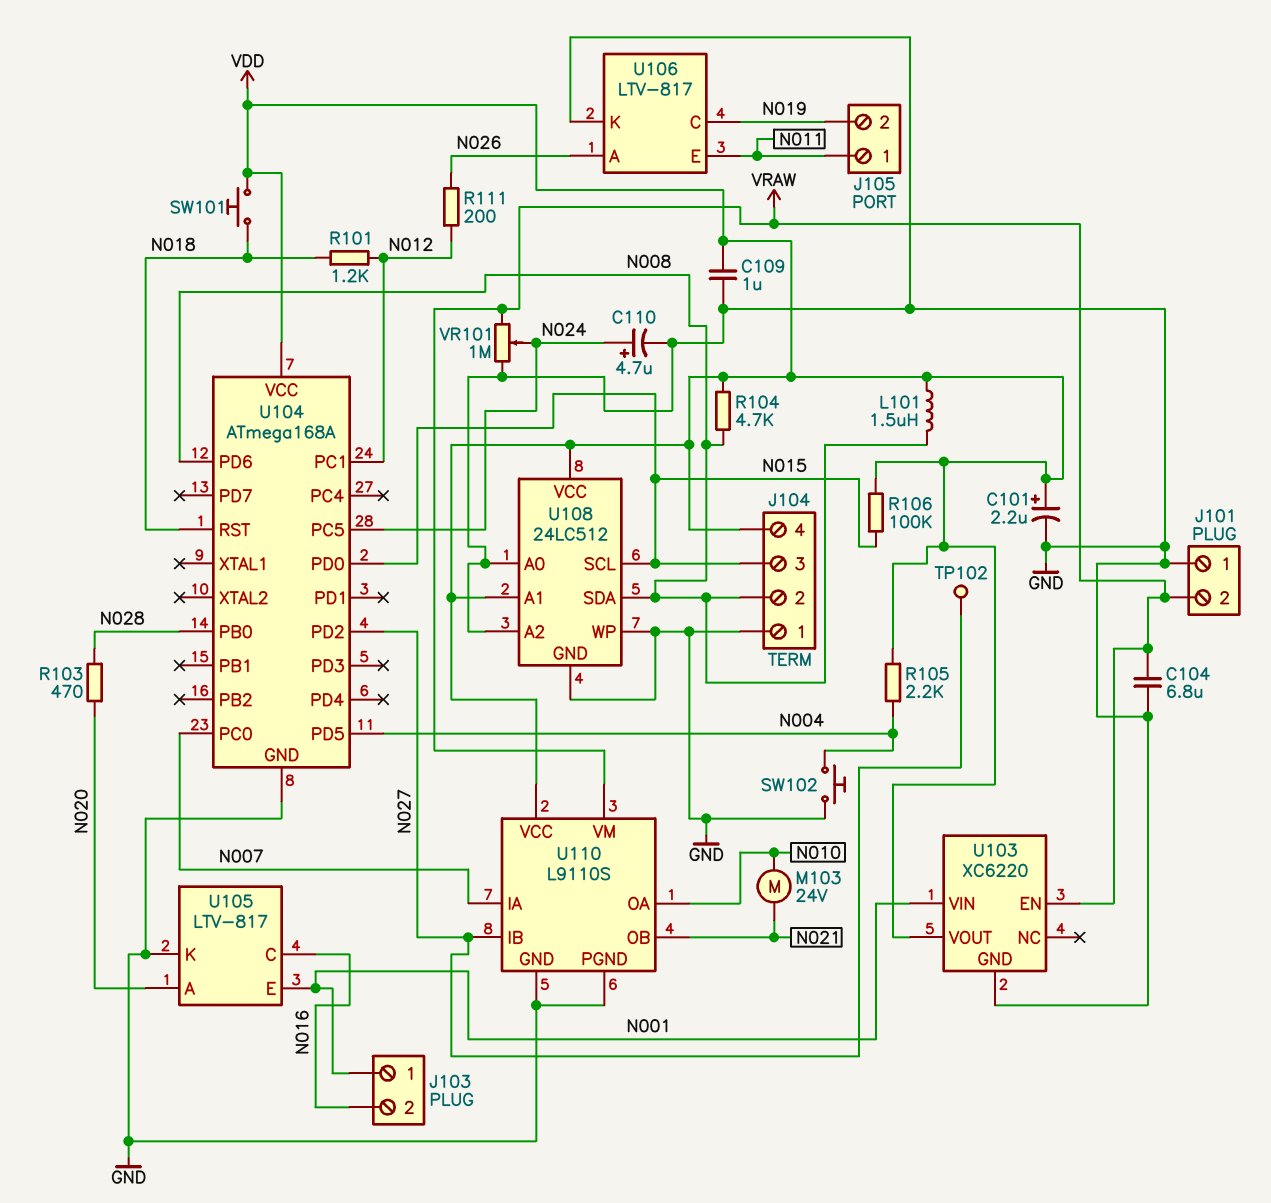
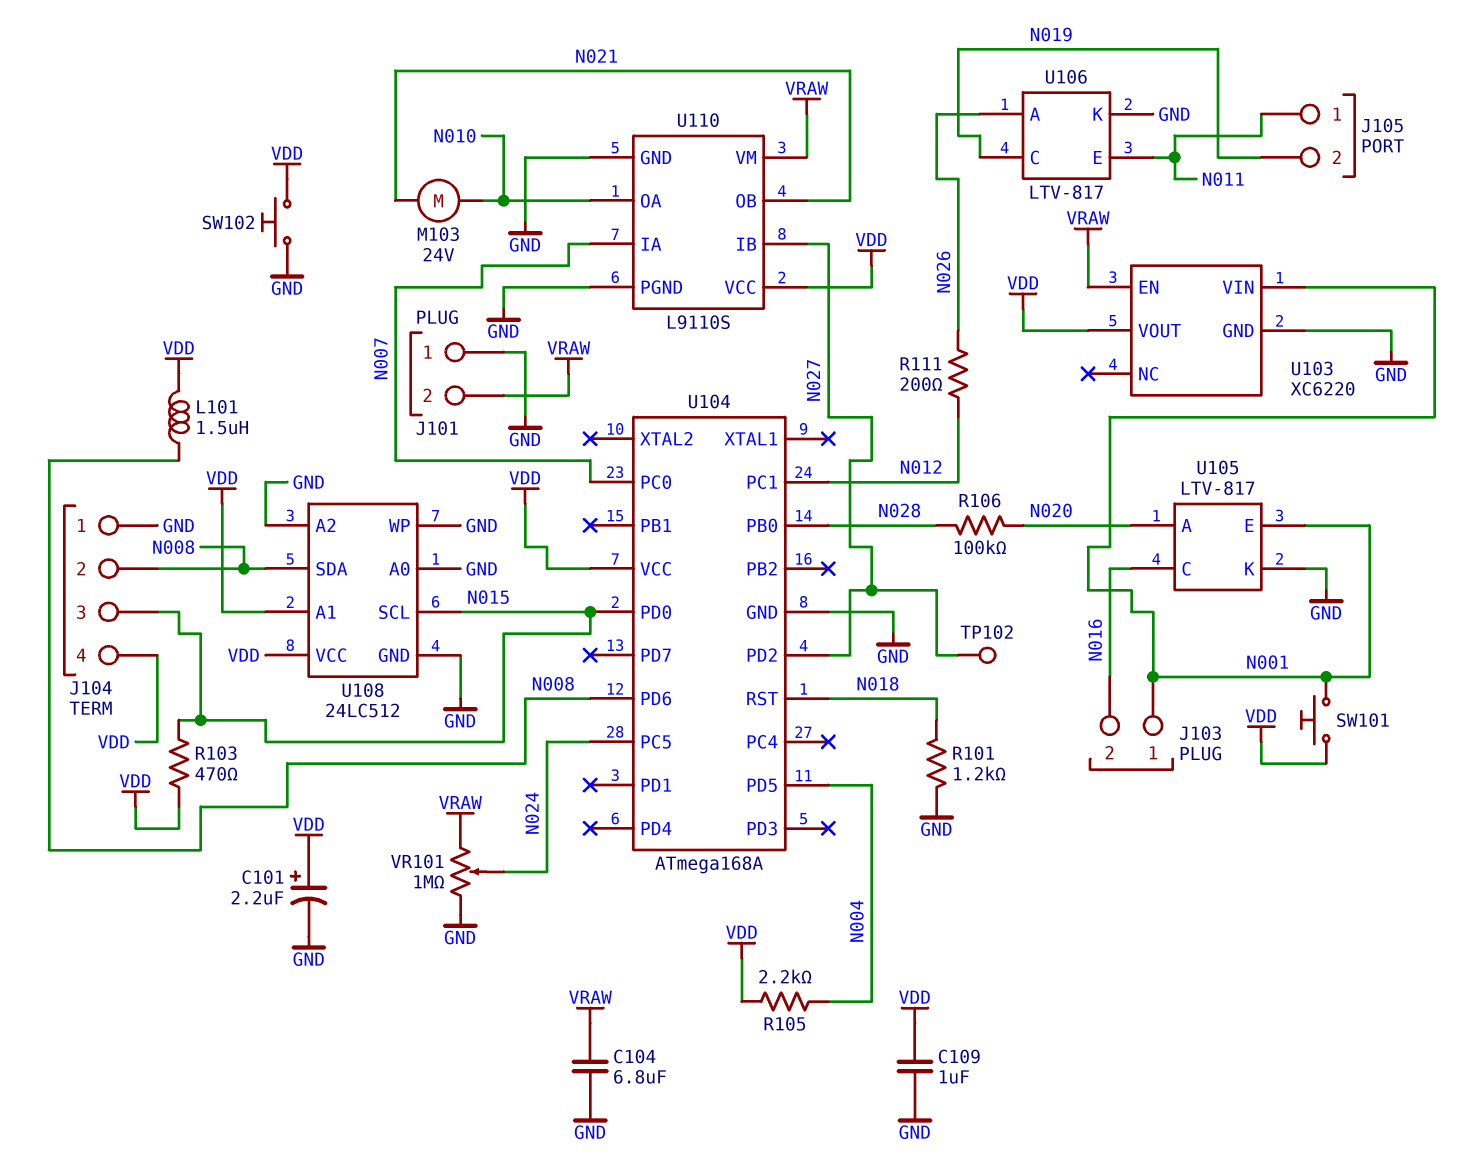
C110: 4.7uF (plus N024, minus GND) -> none
R101: 1.2k (N012, N018) -> 1.2k (GND, N018)
R103: 470 (N020, N028) -> 470 (N015, VDD)
R104: 4.7k (N008, VDD) -> none
R106: 100k (N015, VDD) -> 100k (N020, N028)
SW101: button (N018, VDD) -> button (N001, VDD)
SW102: button (GND, N004) -> button (GND, VDD)

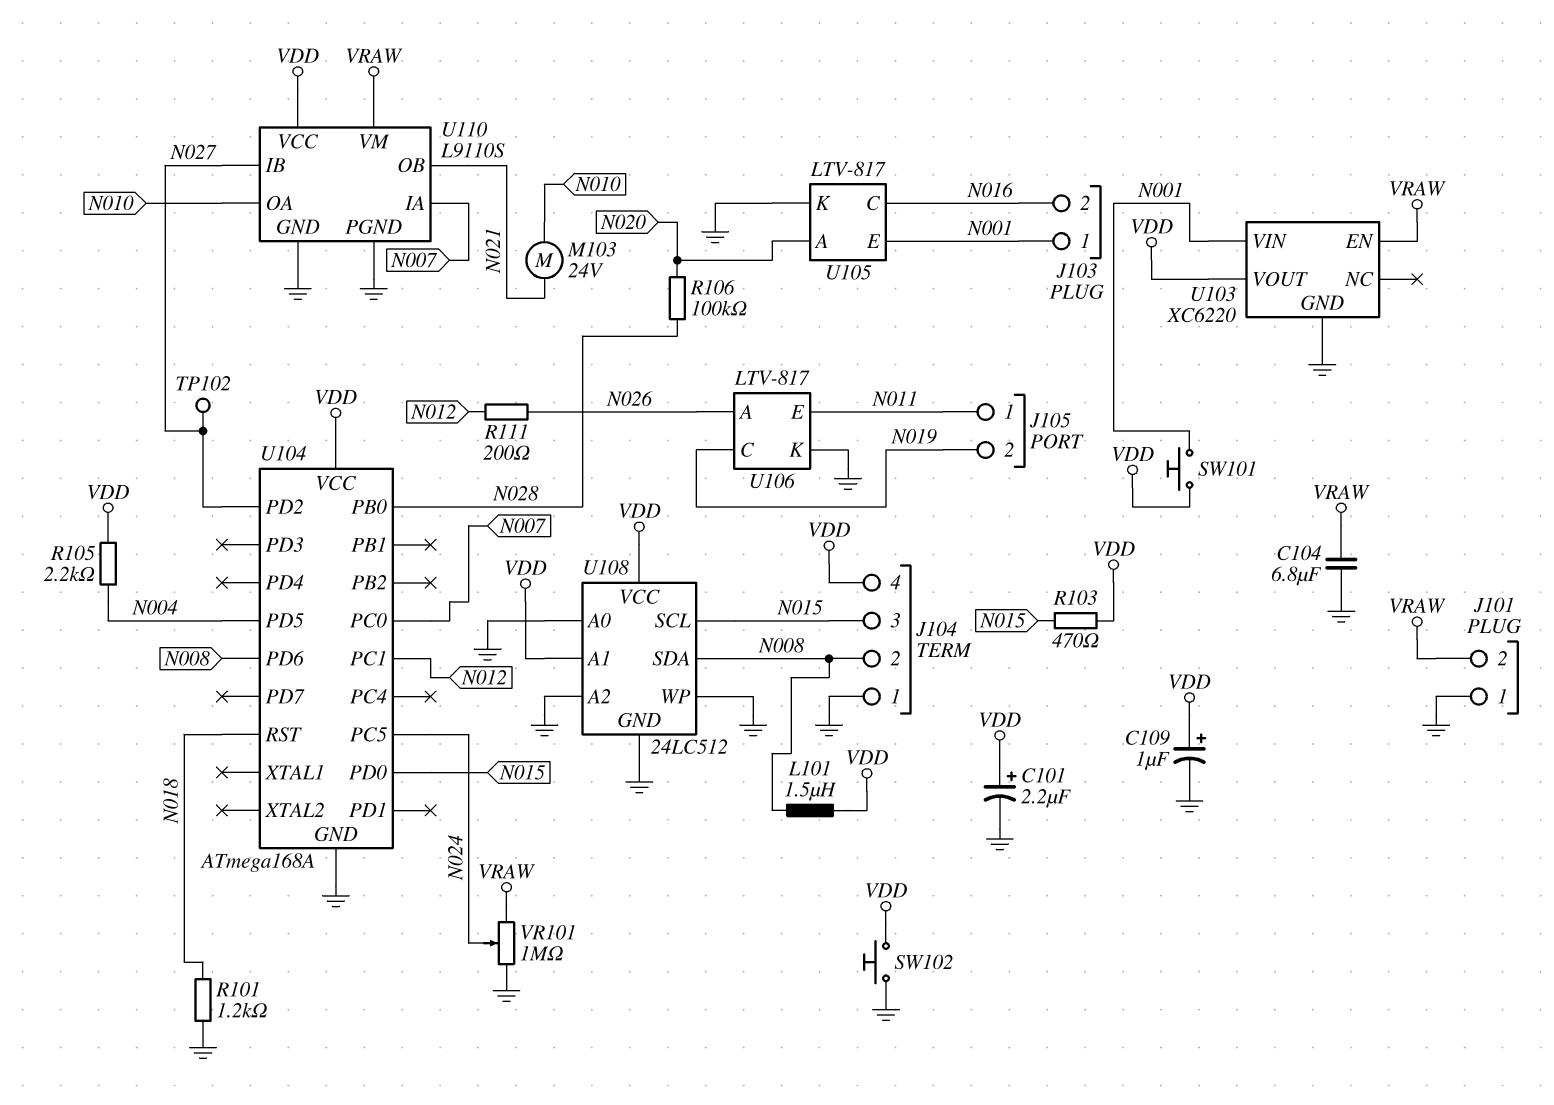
C109: 1uF (GND, VDD) -> 1uF (plus VDD, minus GND)

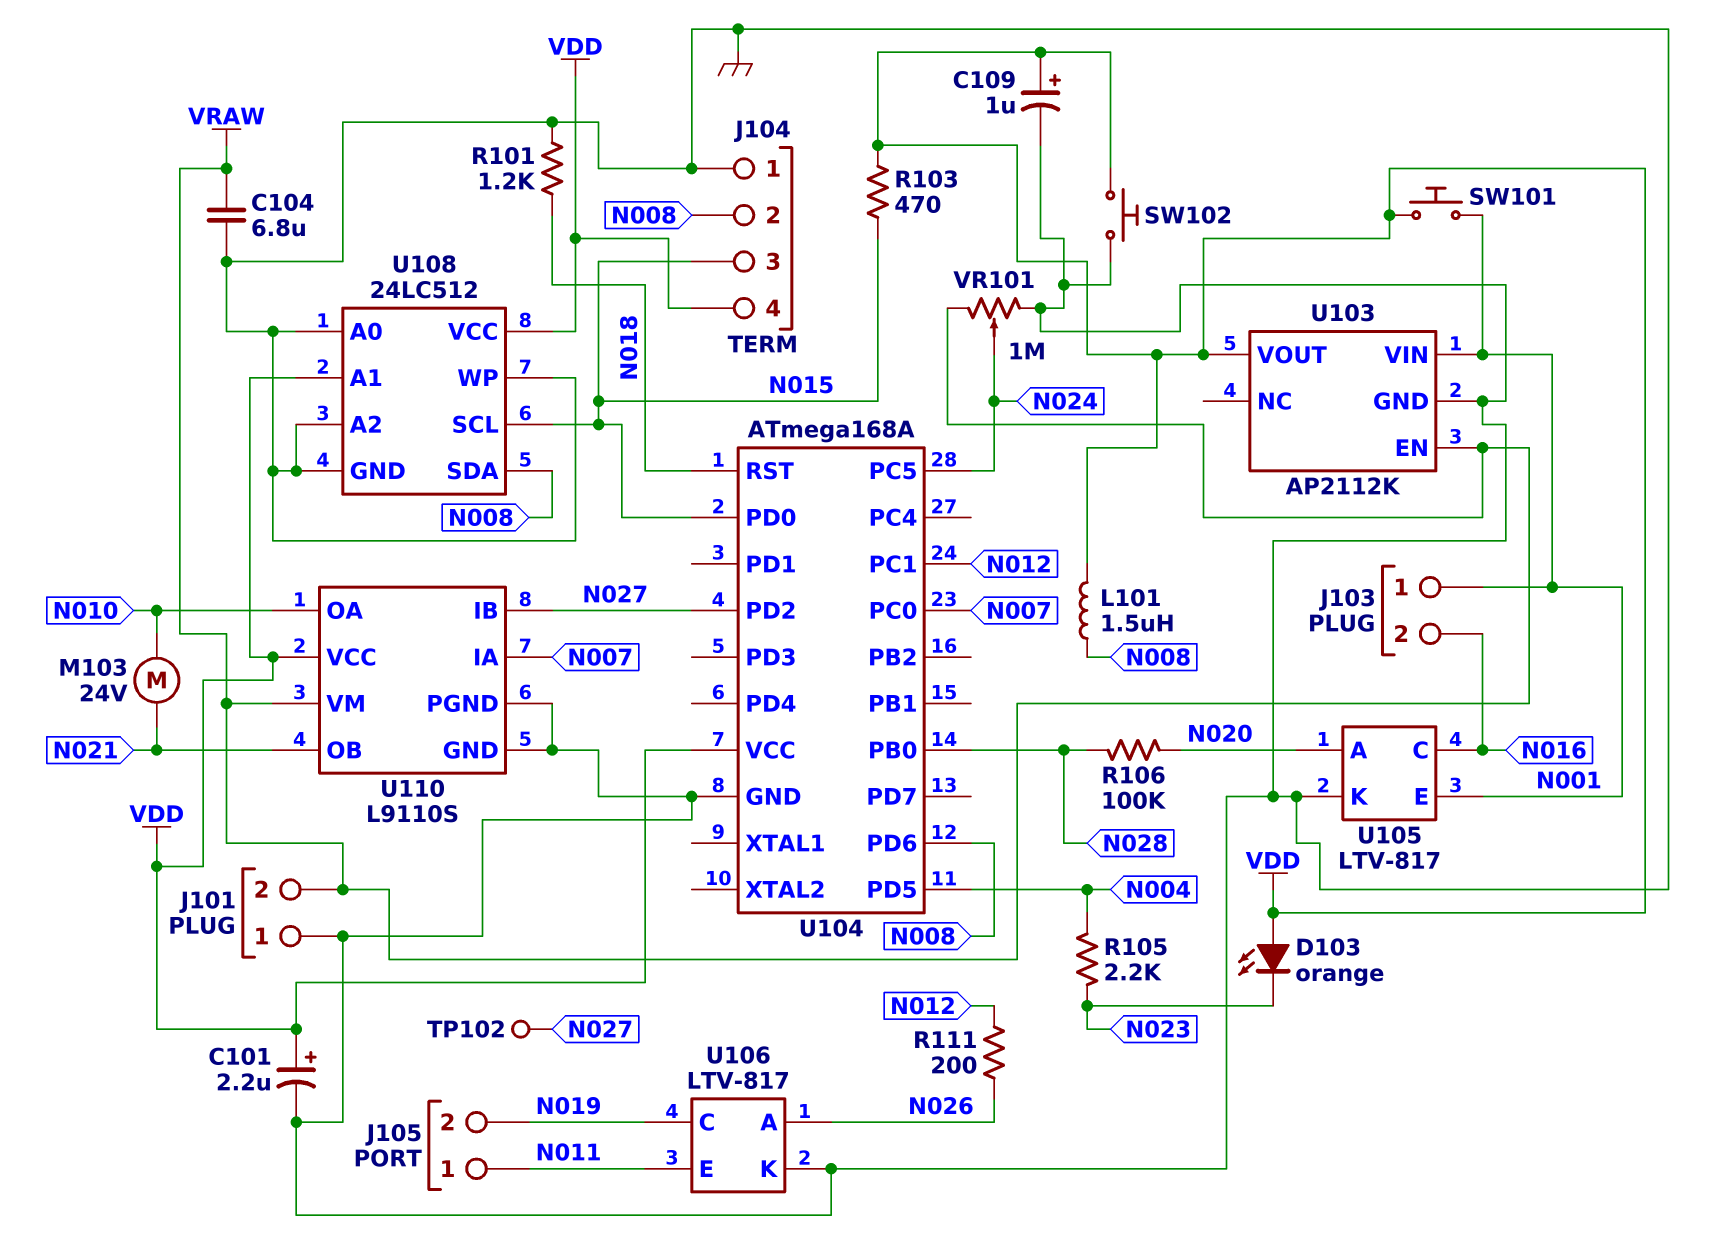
D103: none -> LED orange (A VDD, K N023)
R105: 2.2k (N004, VDD) -> 2.2k (N004, N023)
U103: XC6220 -> AP2112K

